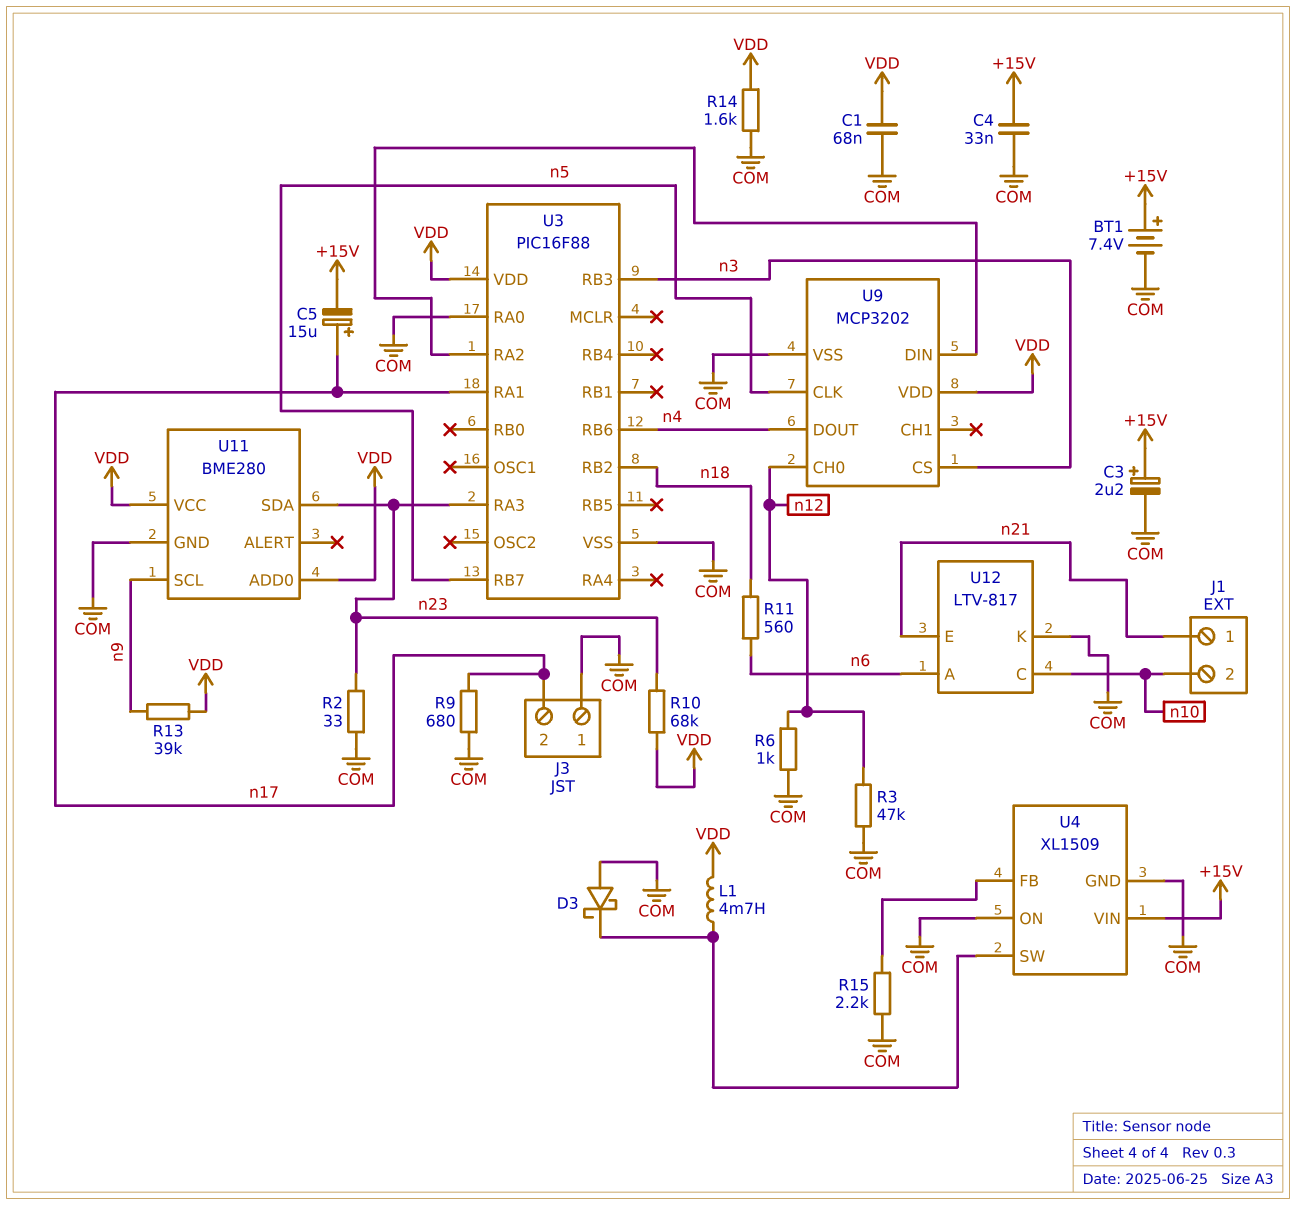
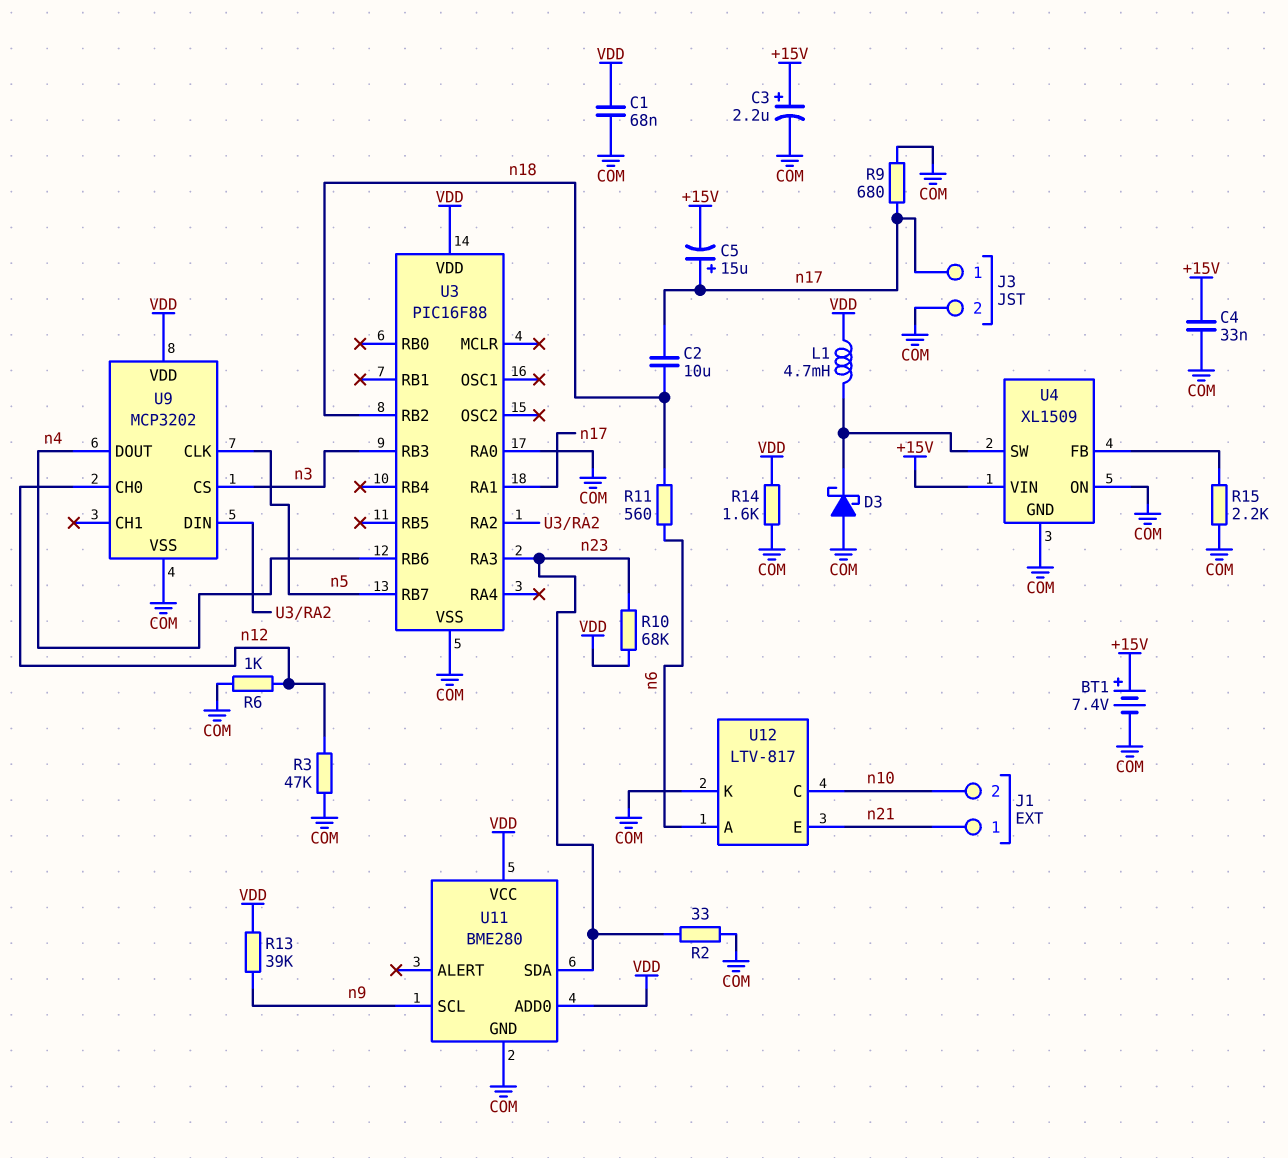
C2: none -> 10uF (n17, n18)
J3 pin 1: COM -> n17
J3 pin 2: n17 -> COM

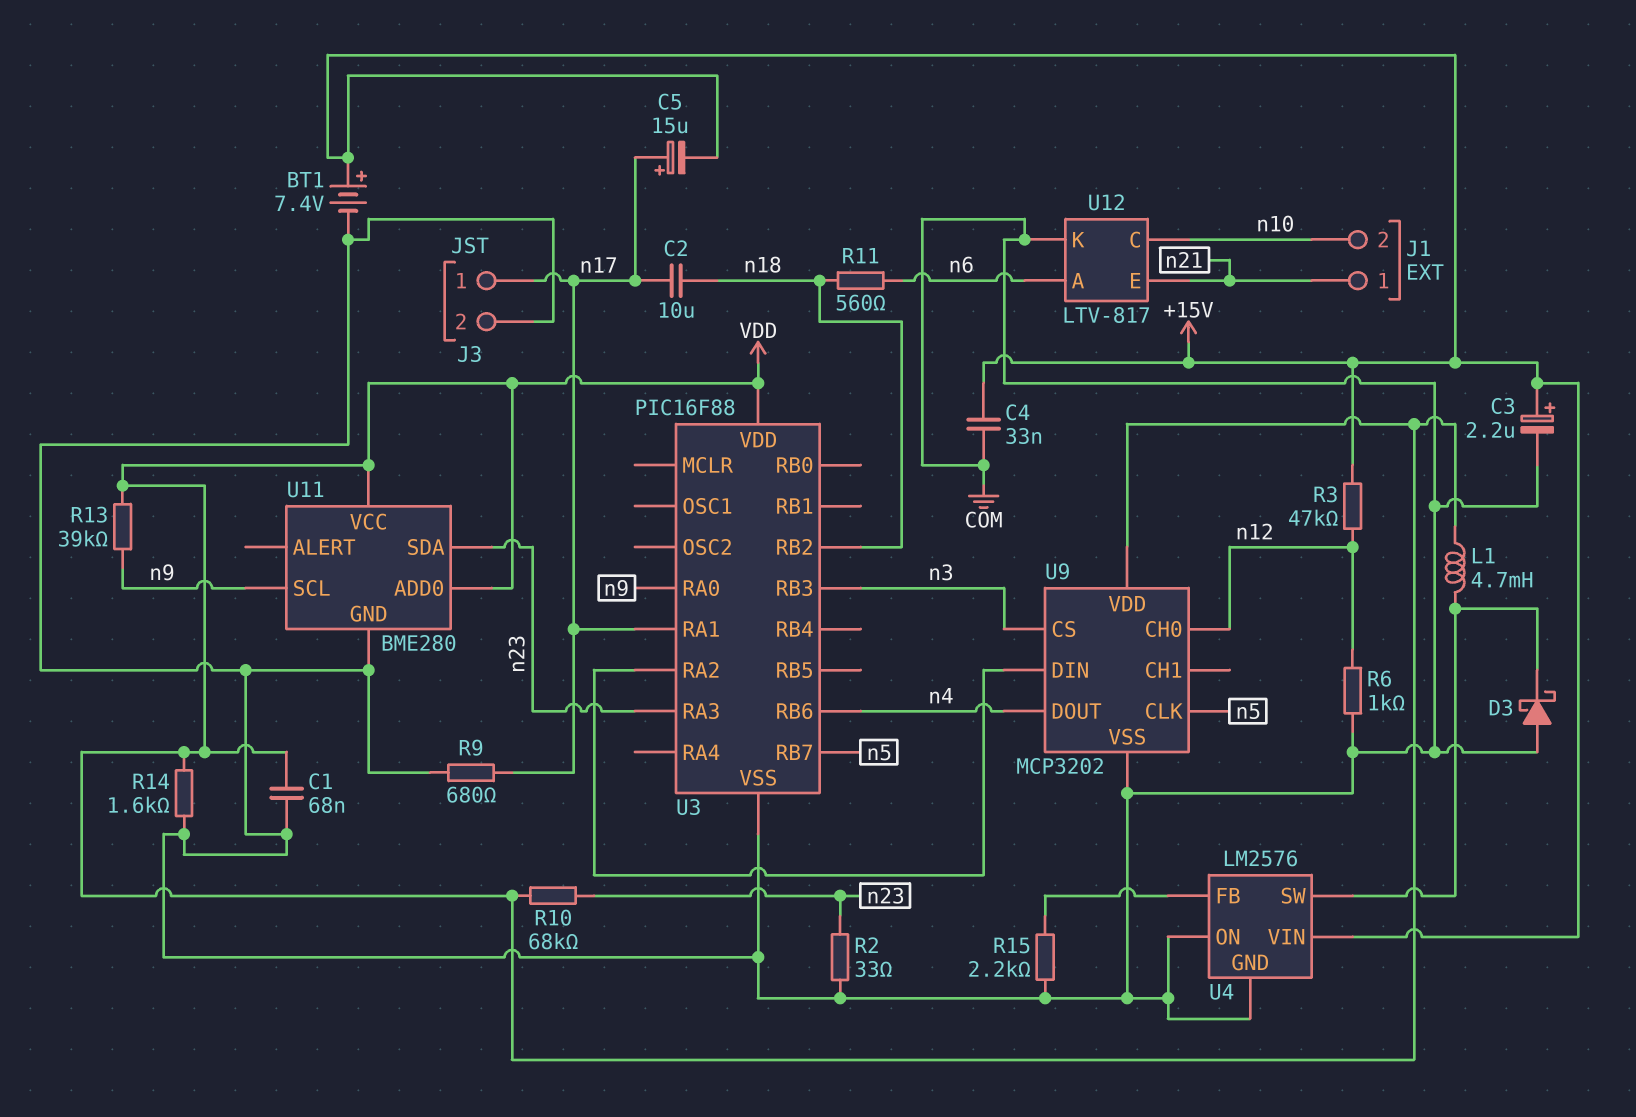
R3: 47k (COM, n12) -> 47k (+15V, n12)
U3 pin RA0: COM -> n9
U4: XL1509 -> LM2576

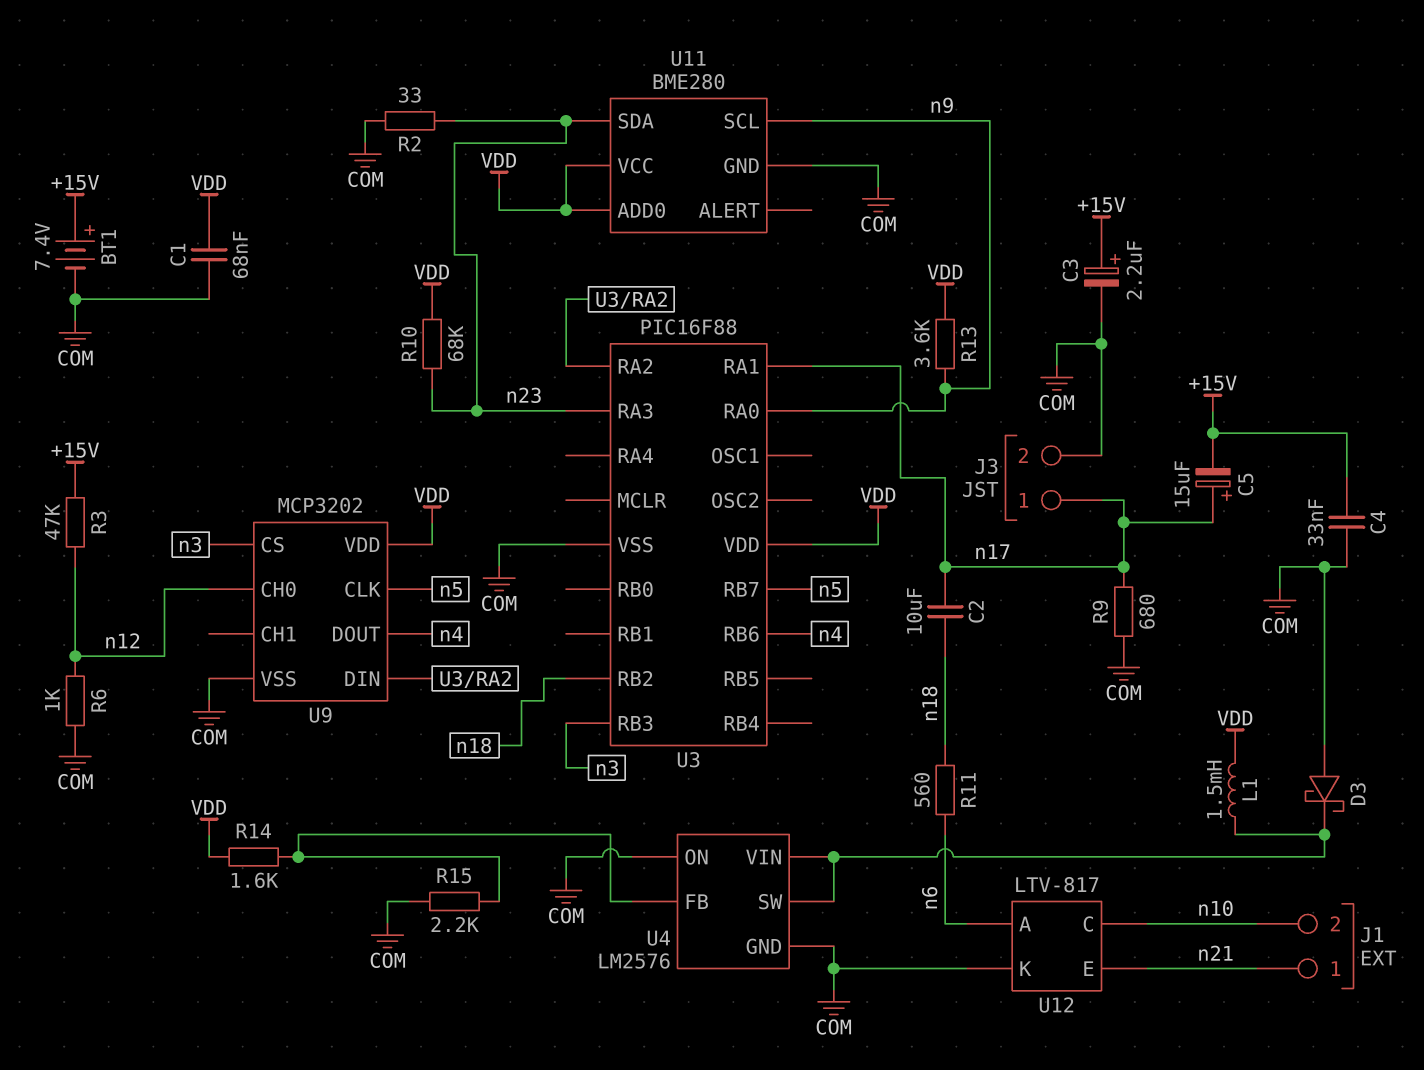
L1: 4.7mH (U4/SW, VDD) -> 1.5mH (U4/SW, VDD)
R13: 39k (VDD, n9) -> 3.6k (VDD, n9)
R14: 1.6k (COM, VDD) -> 1.6k (U4/FB, VDD)
U4 pin VIN: +15V -> U4/SW

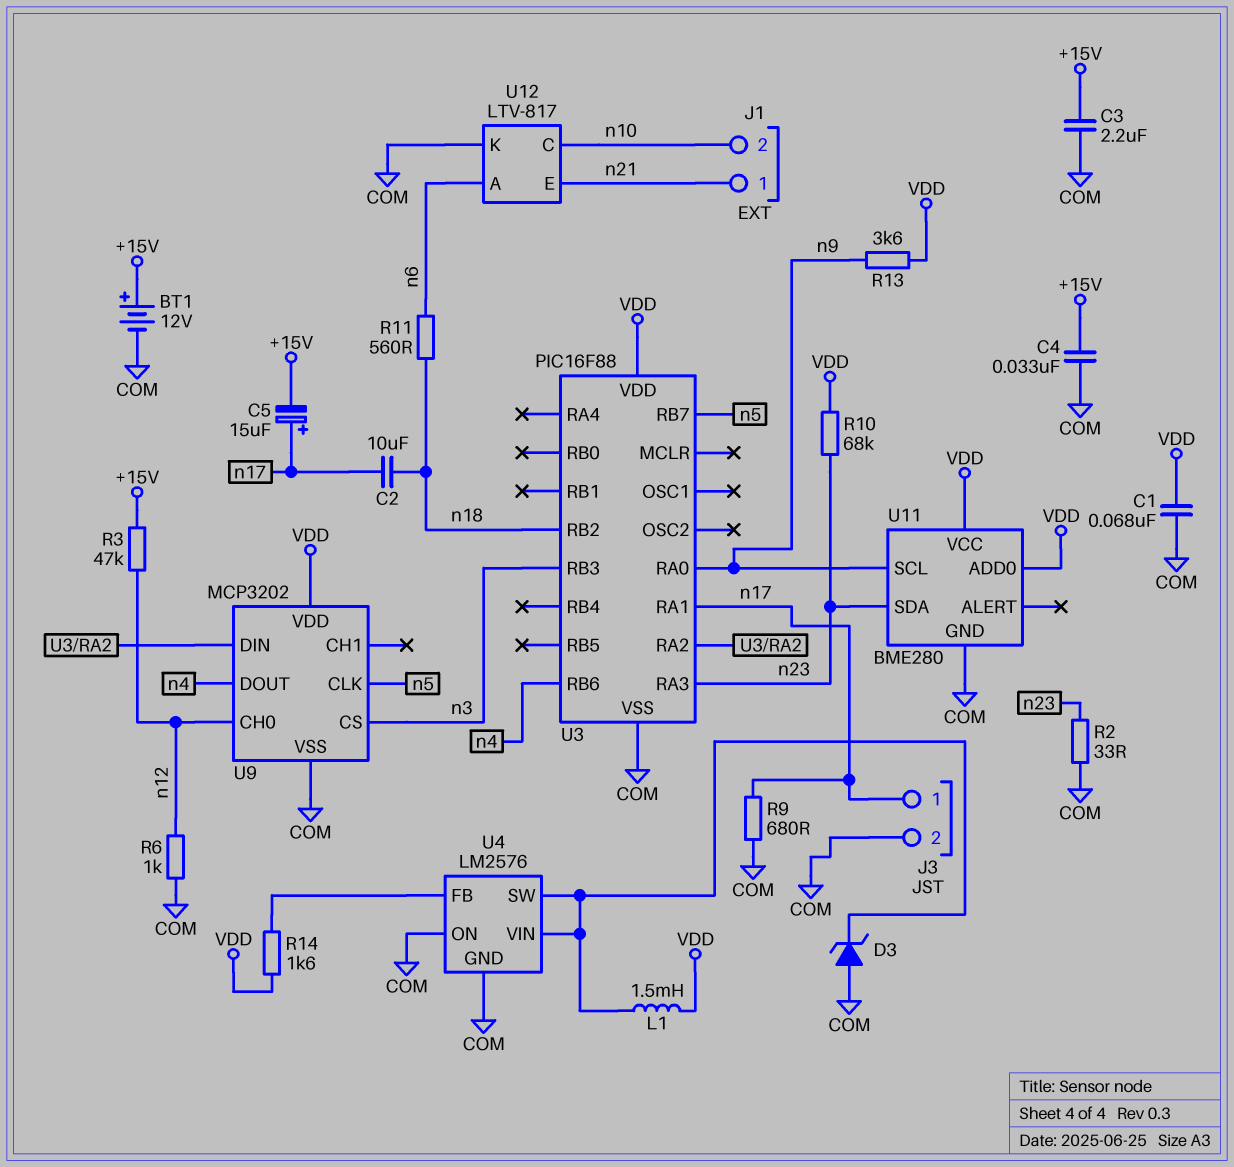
BT1: 7.4V (plus +15V, minus COM) -> 12V (plus +15V, minus COM)
C3: 2.2uF (plus +15V, minus COM) -> 2.2uF (+15V, COM)
D3: schottky (A COM, K U4/SW) -> zener (A COM, K U4/SW)
R15: 2.2k (COM, U4/FB) -> none

